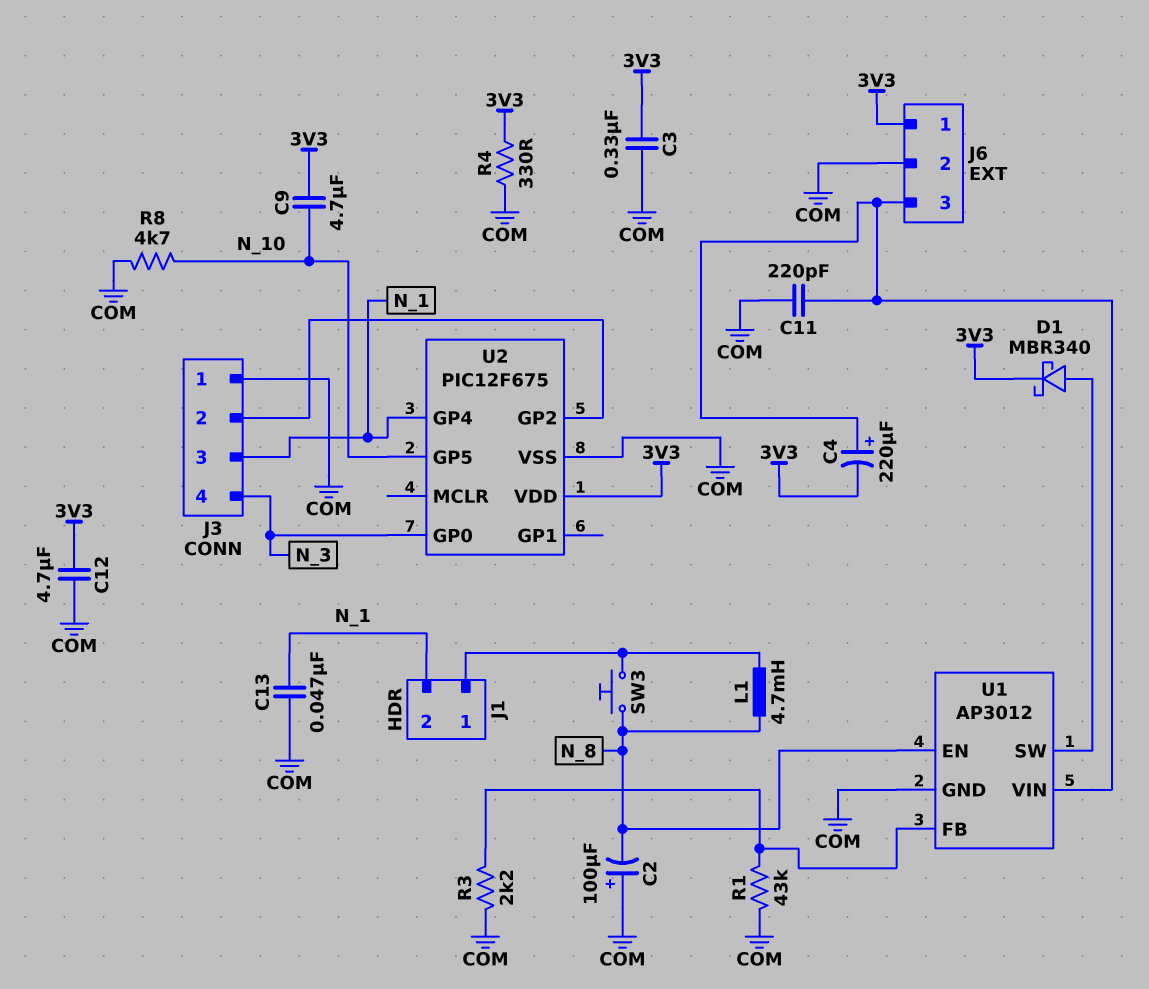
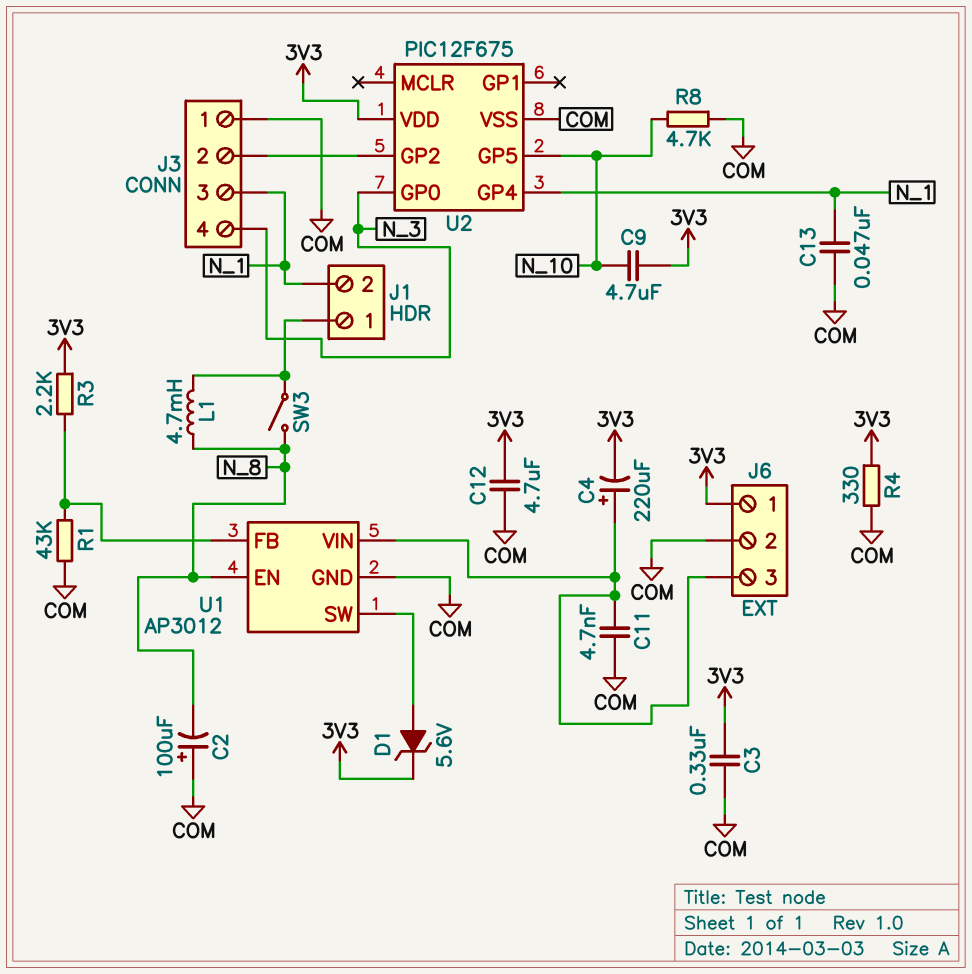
C11: 220pF (COM, J6/3) -> 4.7nF (COM, J6/3)
D1: schottky MBR340 (A U1/SW, K 3V3) -> zener 5.6V (A U1/SW, K 3V3)
R3: 2.2k (COM, U1/FB) -> 2.2k (3V3, U1/FB)
SW3: button (J1/1, N_8) -> switch (J1/1, N_8)

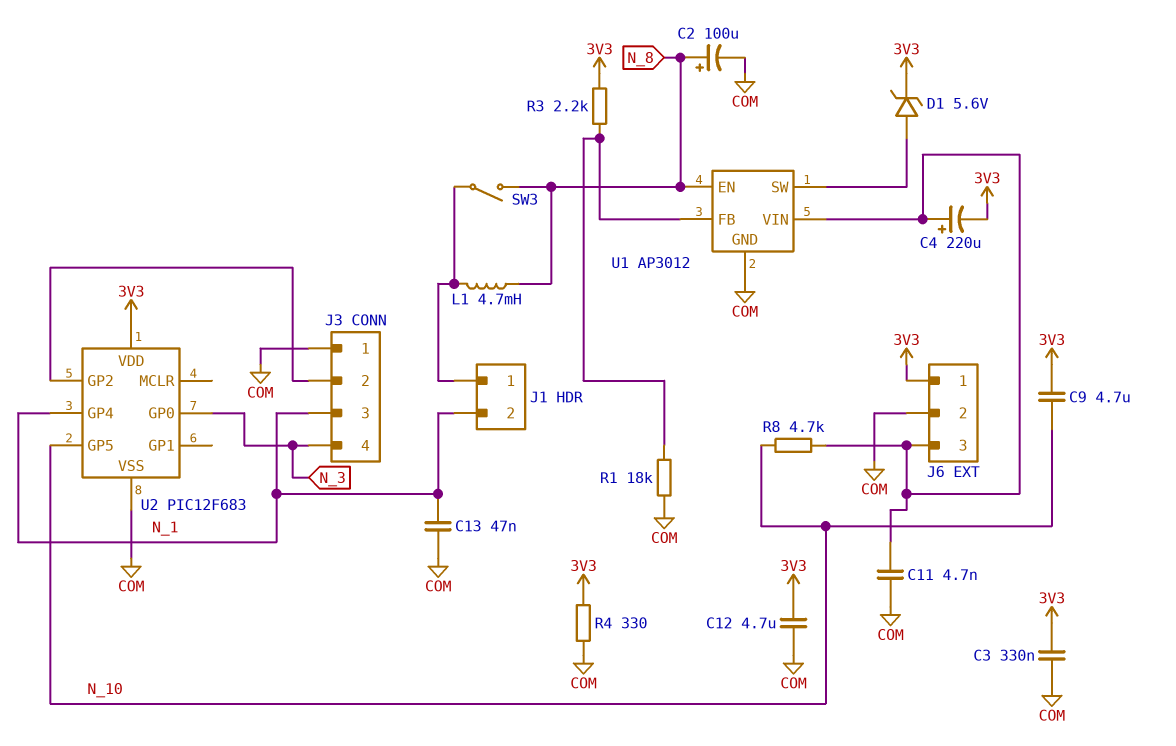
C2: 100uF (plus COM, minus N_8) -> 100uF (plus N_8, minus COM)
R1: 43k (COM, U1/FB) -> 18k (COM, U1/FB)
R8: 4.7k (COM, N_10) -> 4.7k (J6/3, N_10)
U2: PIC12F675 -> PIC12F683

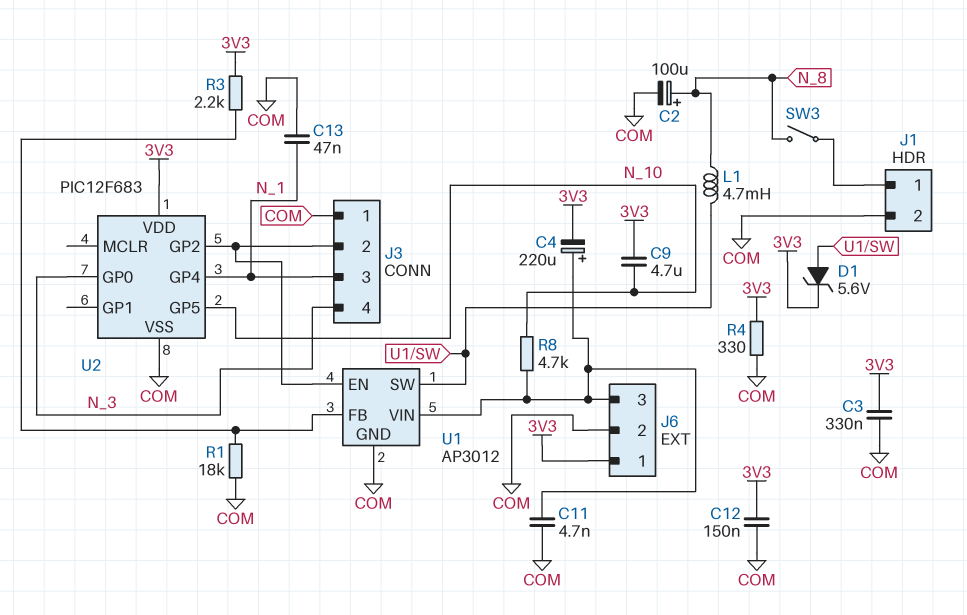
C12: 4.7uF (3V3, COM) -> 150nF (3V3, COM)
J1 pin 2: N_1 -> COM
L1: 4.7mH (J1/1, N_8) -> 4.7mH (N_8, U1/SW)
U1 pin EN: N_8 -> J3/2

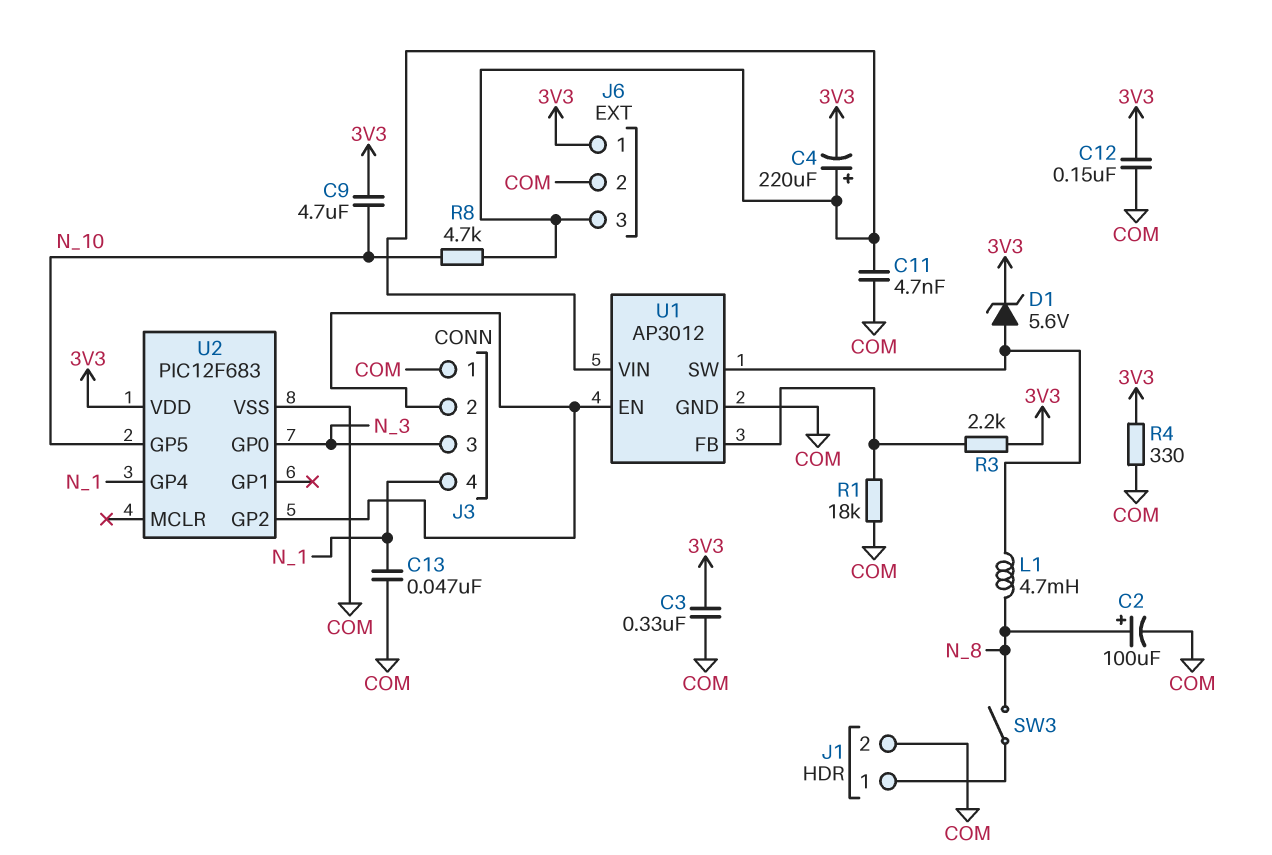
J3 pin 3: N_1 -> N_3
J3 pin 4: N_3 -> N_1

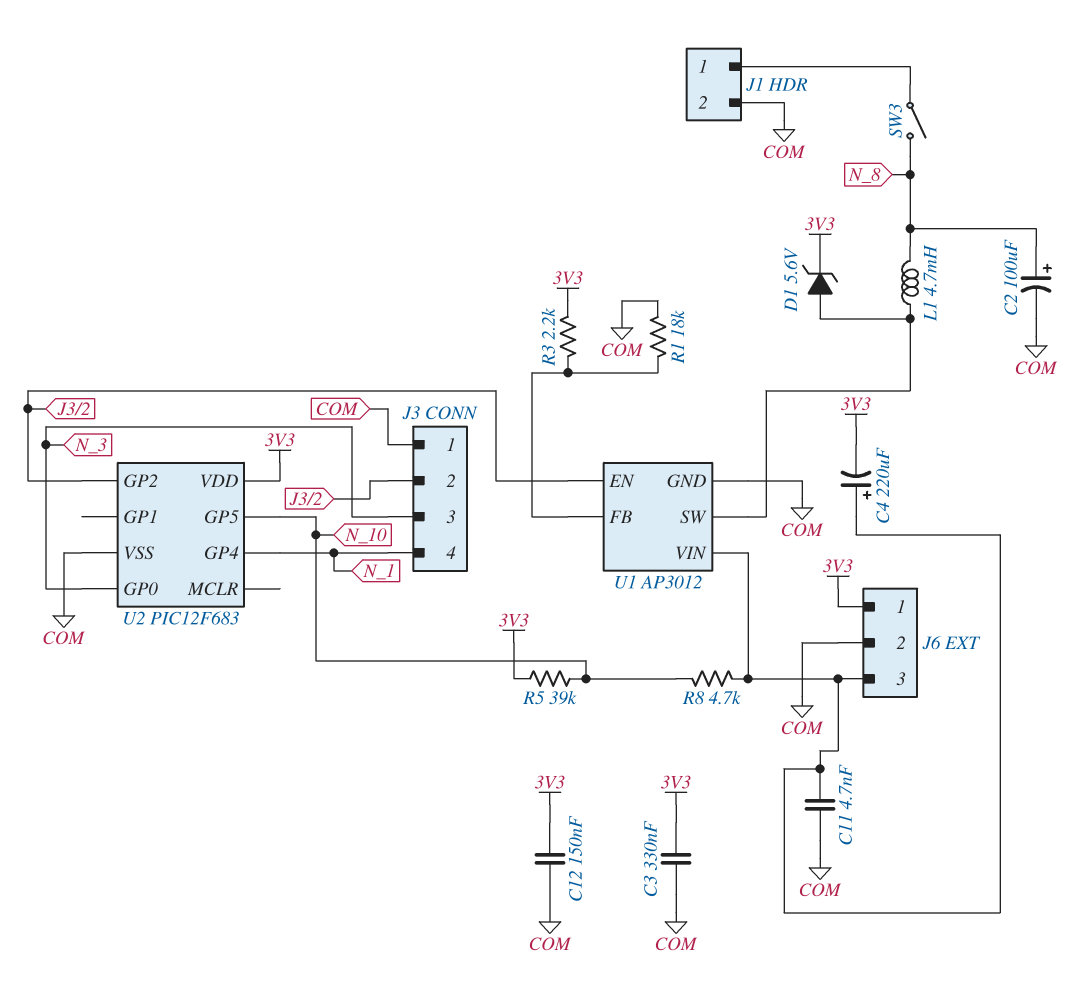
C9: 4.7uF (3V3, N_10) -> none
C13: 47nF (COM, N_1) -> none
R4: 330 (3V3, COM) -> none
R5: none -> 39k (3V3, N_10)

